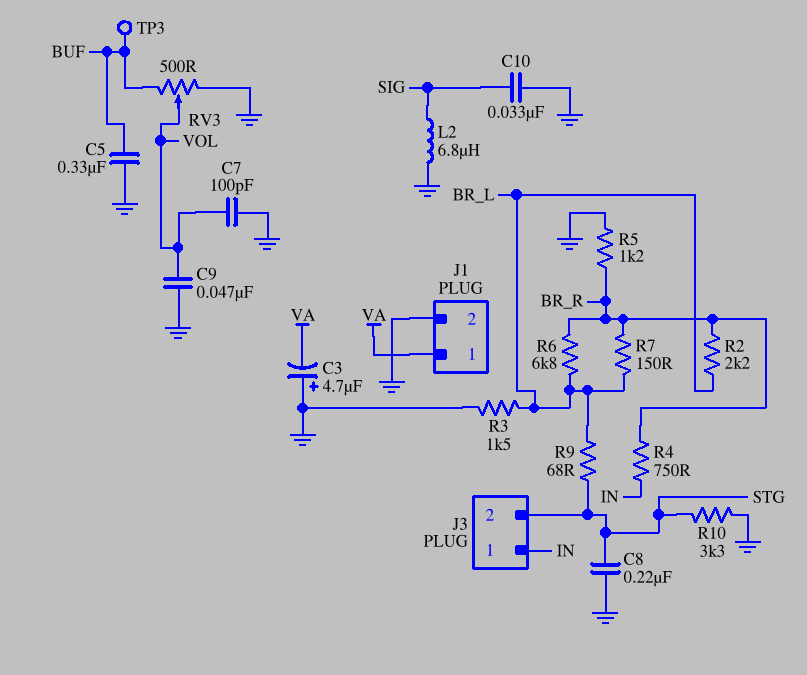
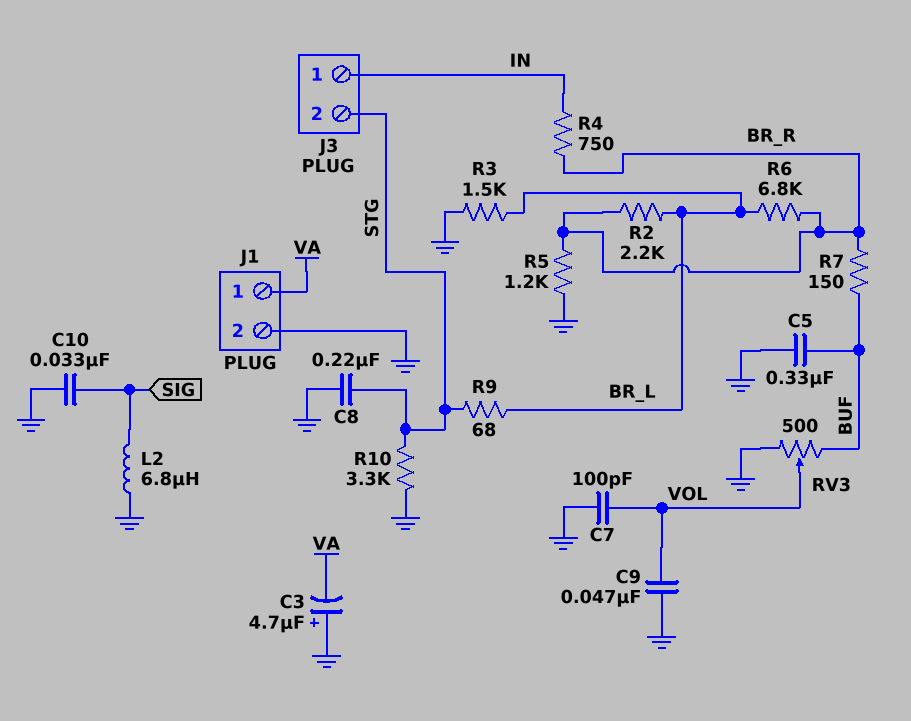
R7: 150 (BR_L, BR_R) -> 150 (BR_R, BUF)
TP3: test point (BUF) -> none

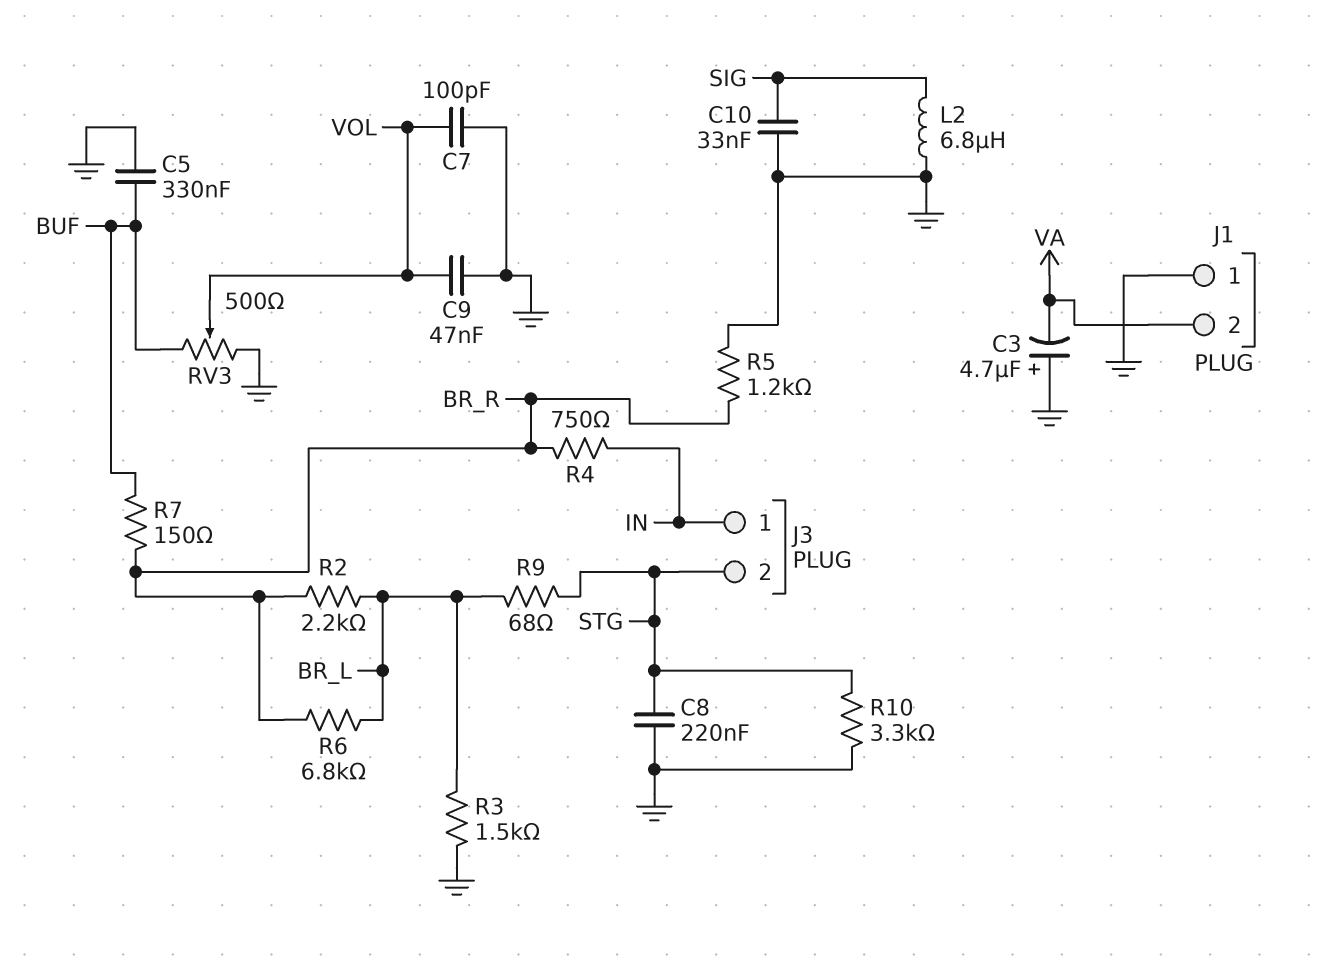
J1 pin 1: VA -> GND
J1 pin 2: GND -> VA

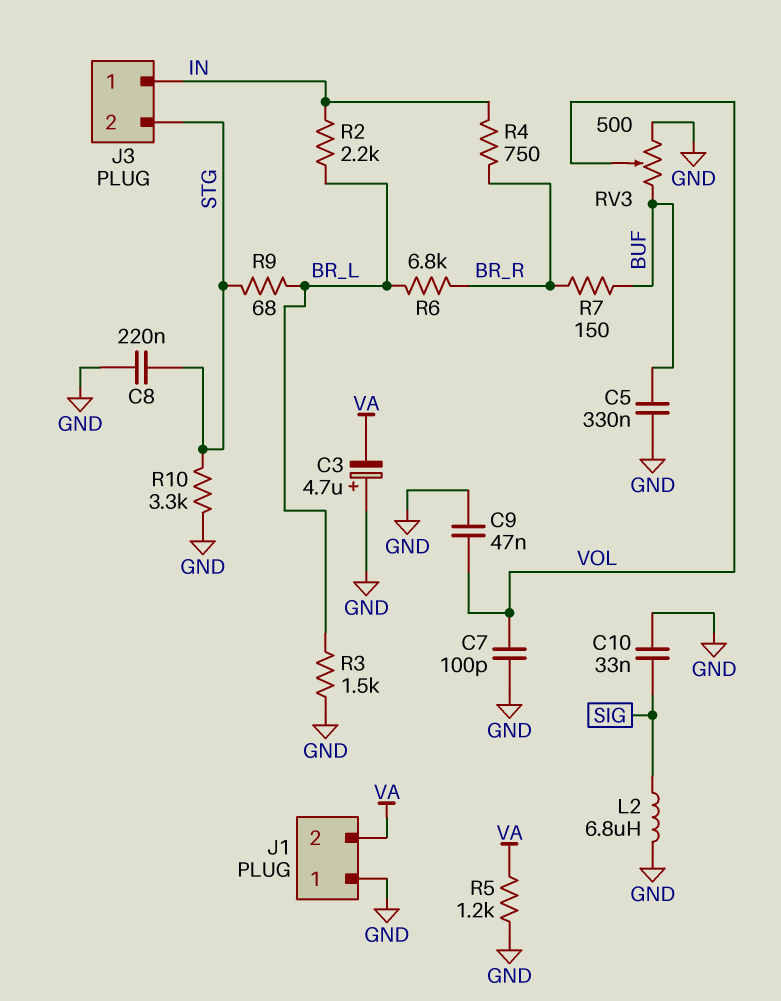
R2: 2.2k (BR_L, BR_R) -> 2.2k (BR_L, IN)
R5: 1.2k (BR_R, GND) -> 1.2k (GND, VA)

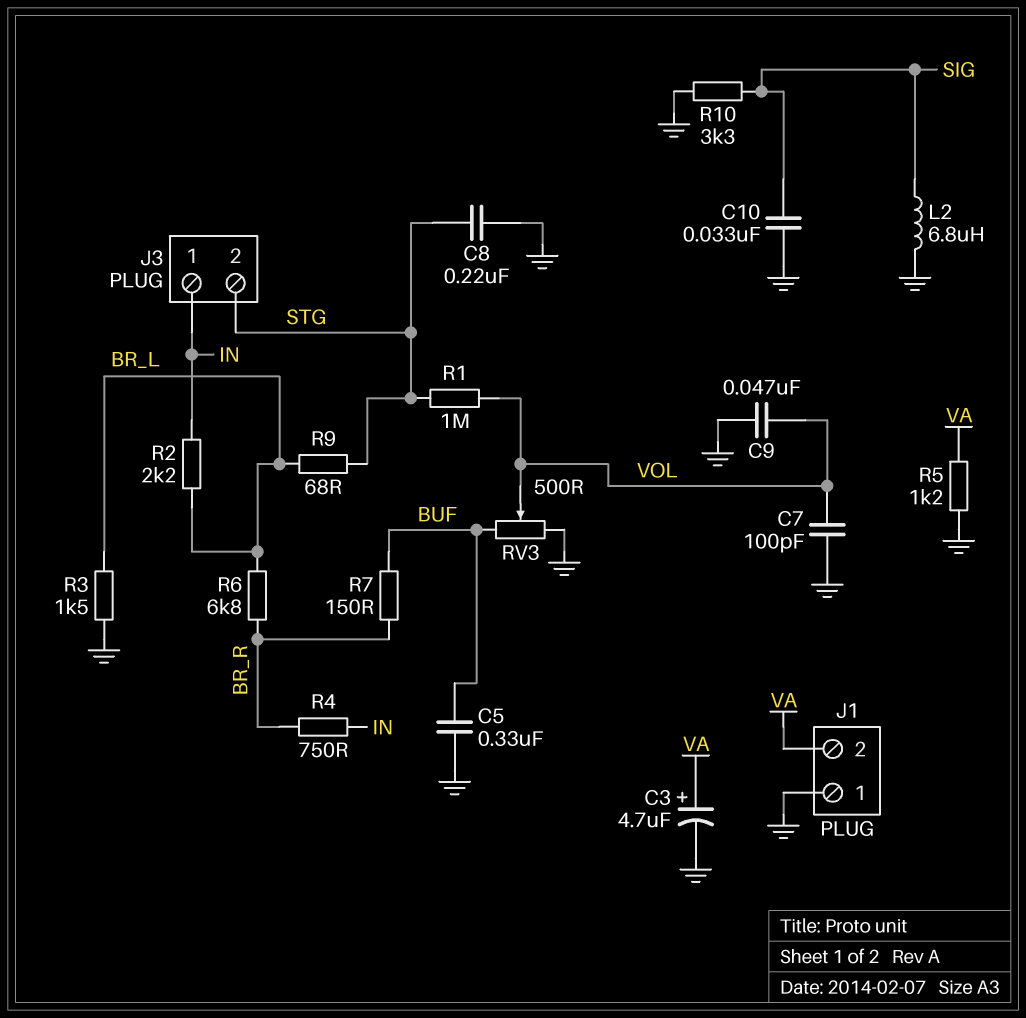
C3: 4.7uF (plus GND, minus VA) -> 4.7uF (plus VA, minus GND)
R1: none -> 1M (STG, VOL)
R10: 3.3k (GND, STG) -> 3.3k (GND, SIG)

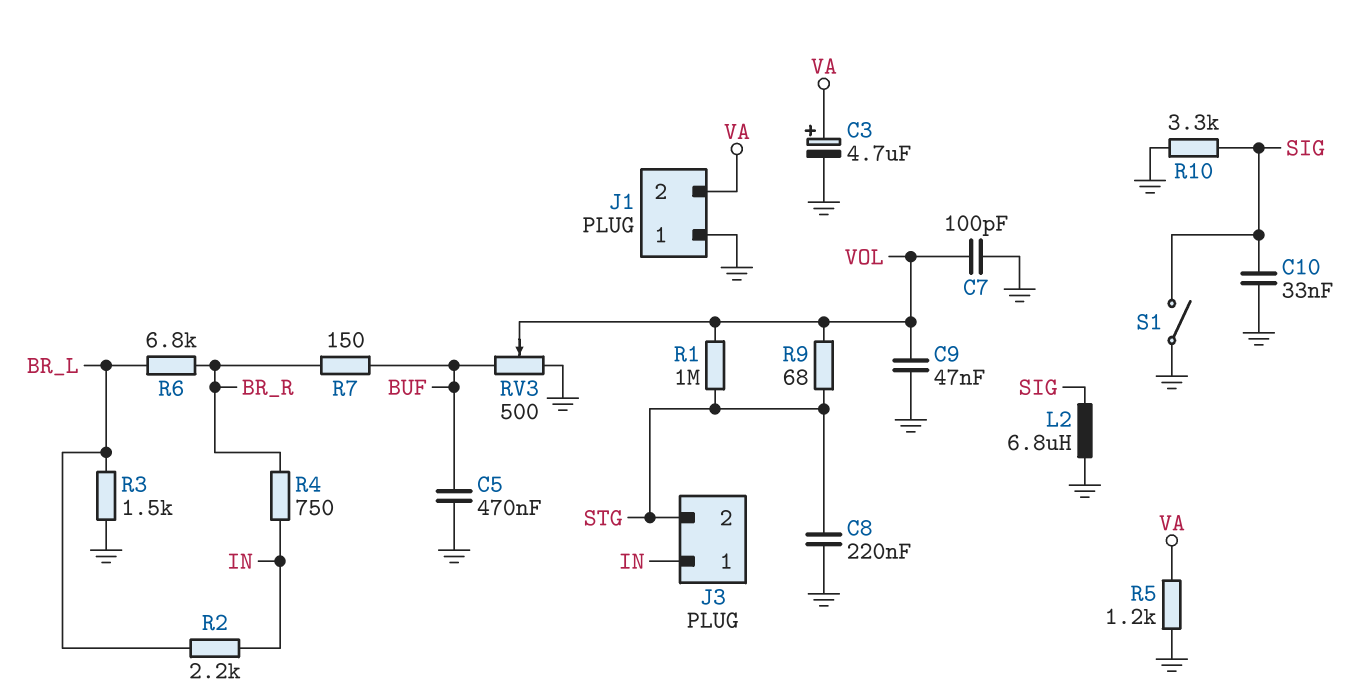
C5: 330nF (BUF, GND) -> 470nF (BUF, GND)
R9: 68 (BR_L, STG) -> 68 (STG, VOL)
S1: none -> switch (GND, SIG)

